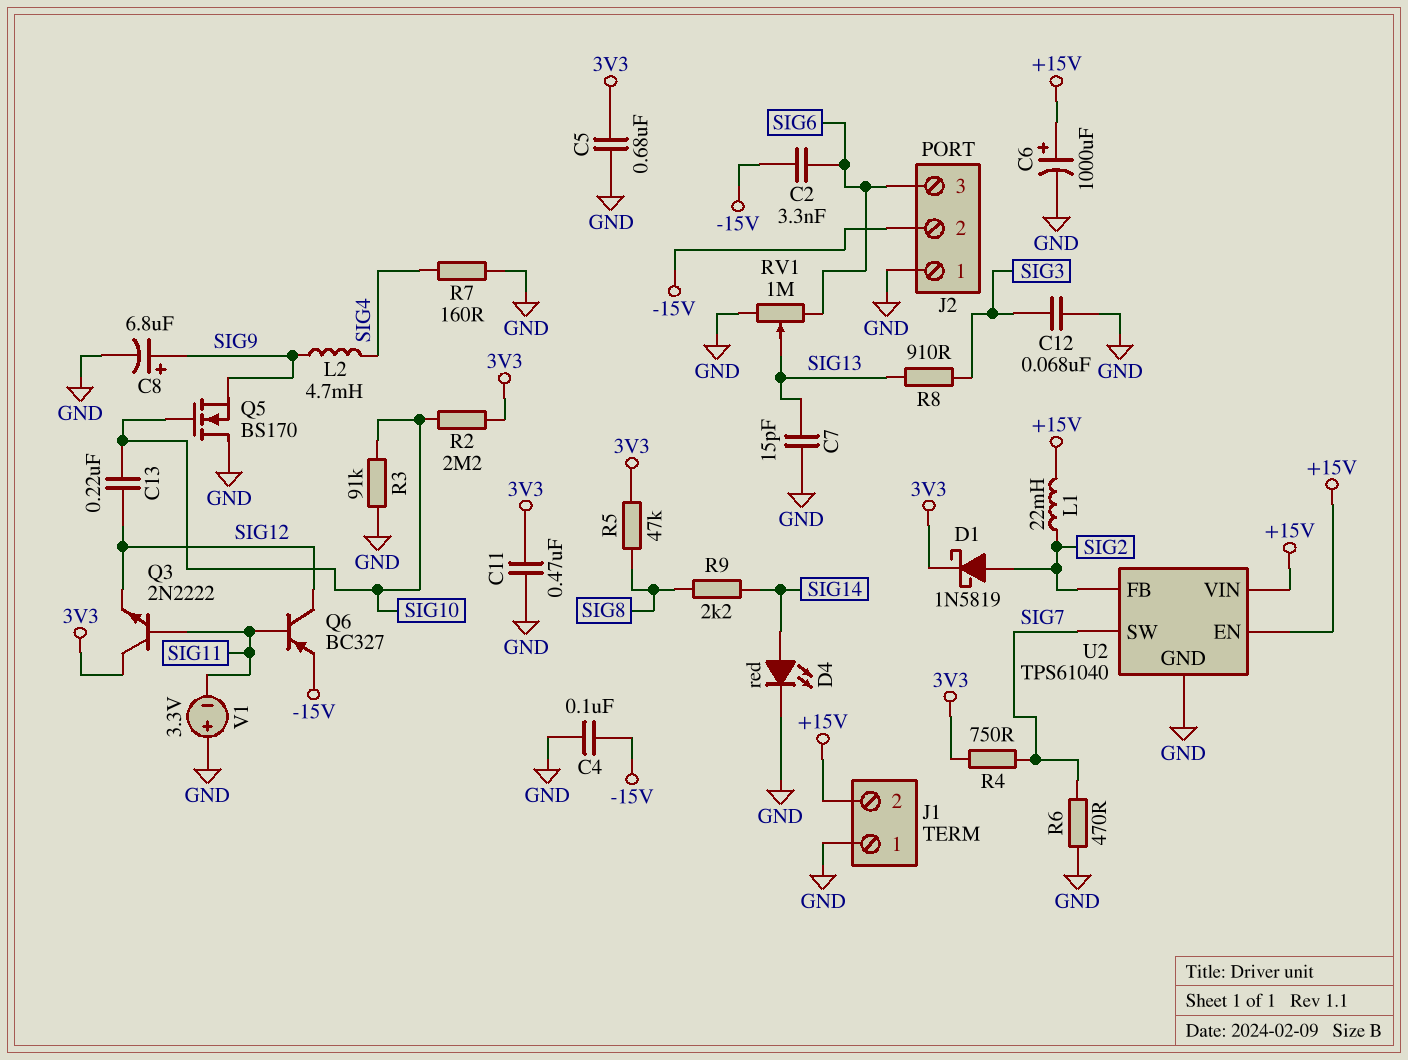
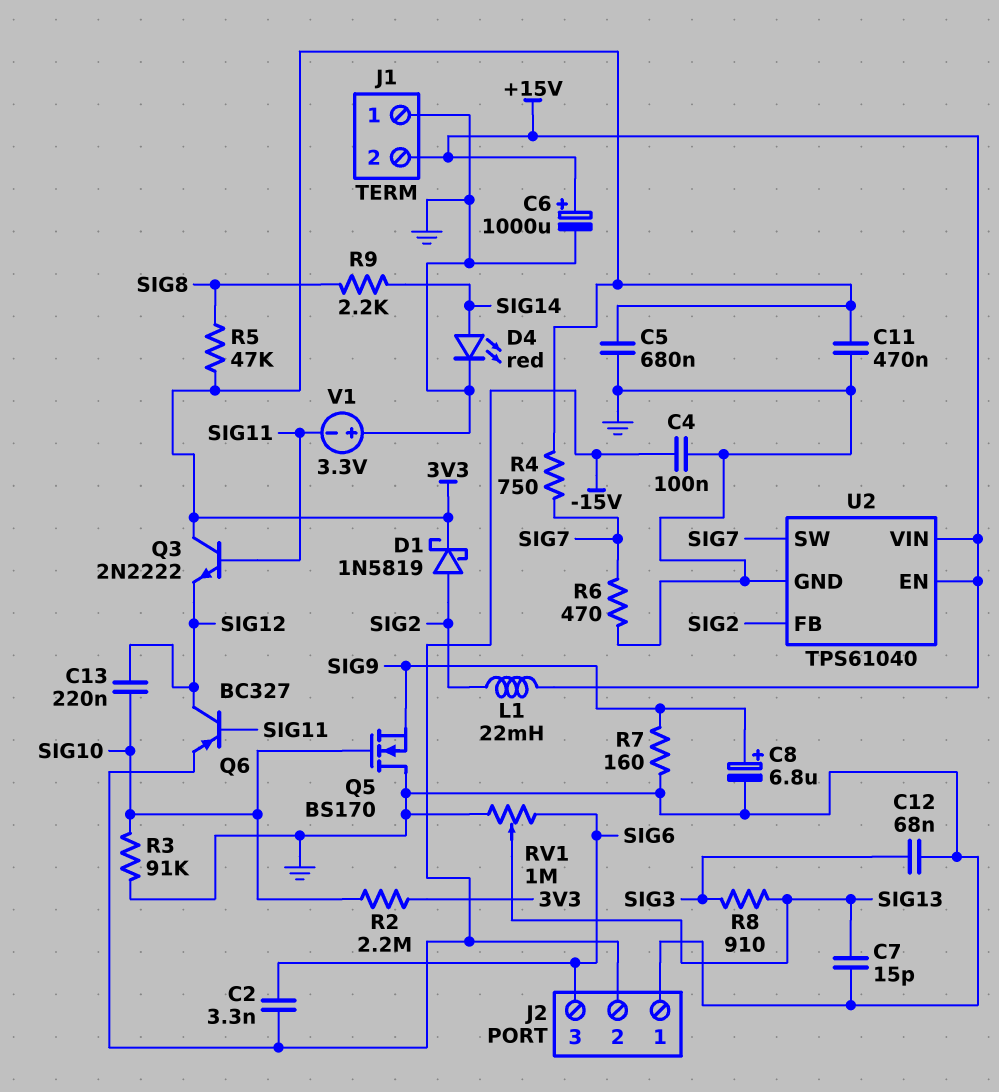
L2: 4.7mH (SIG4, SIG9) -> none
R7: 160 (GND, SIG4) -> 160 (GND, SIG9)

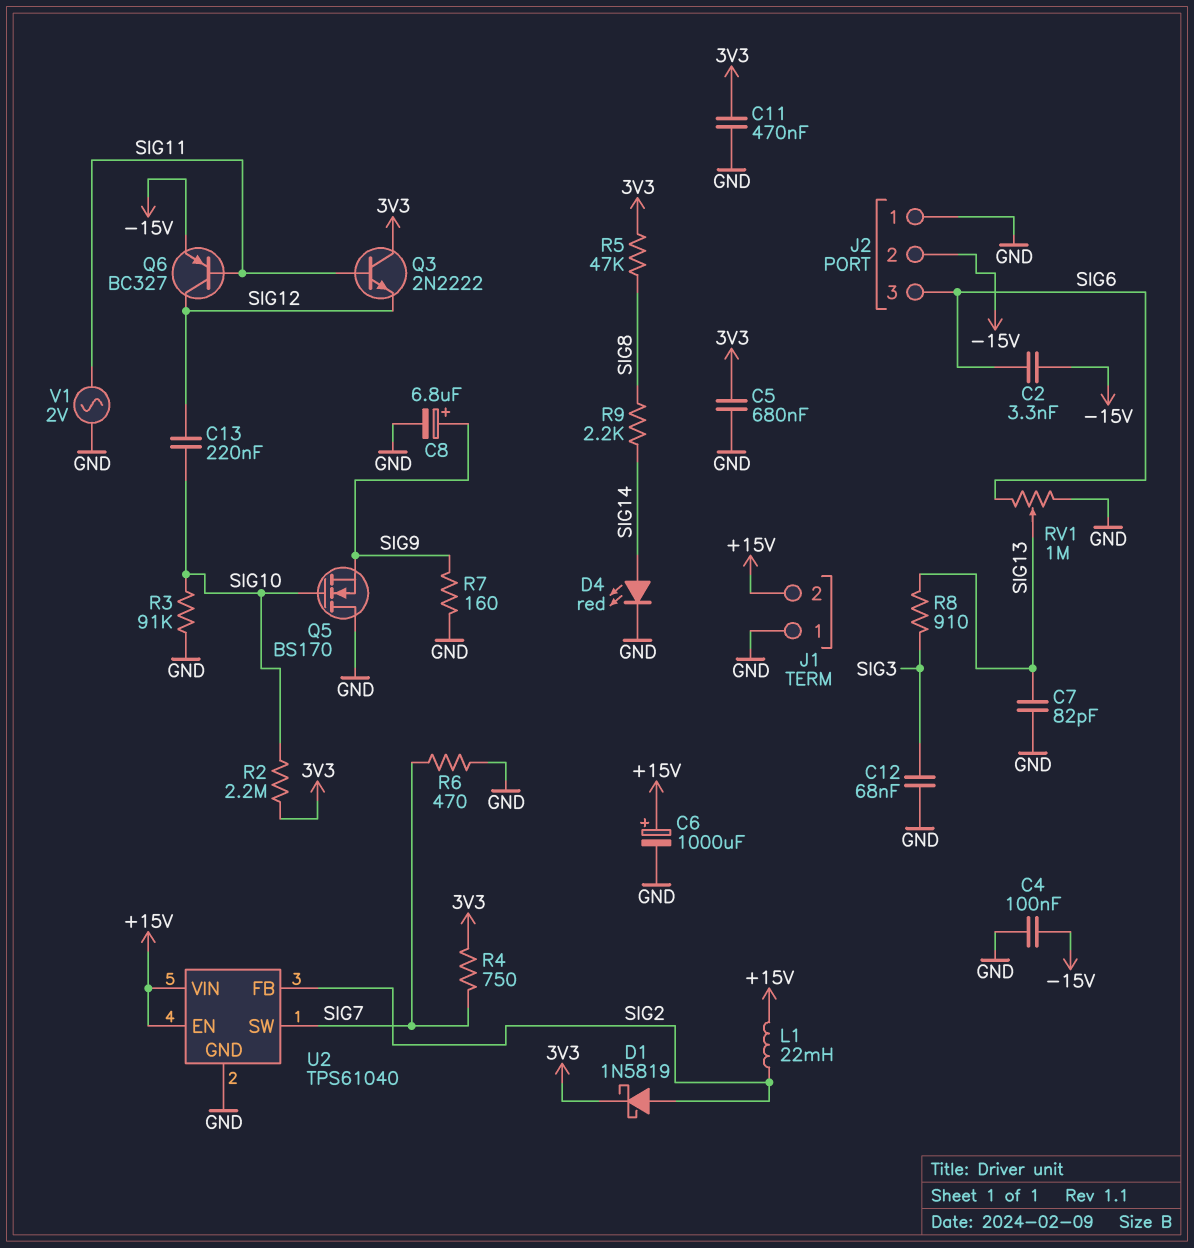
C7: 15pF (GND, SIG13) -> 82pF (GND, SIG13)
V1: 3.3V (plus GND, minus SIG11) -> AC 2V (GND, SIG11)

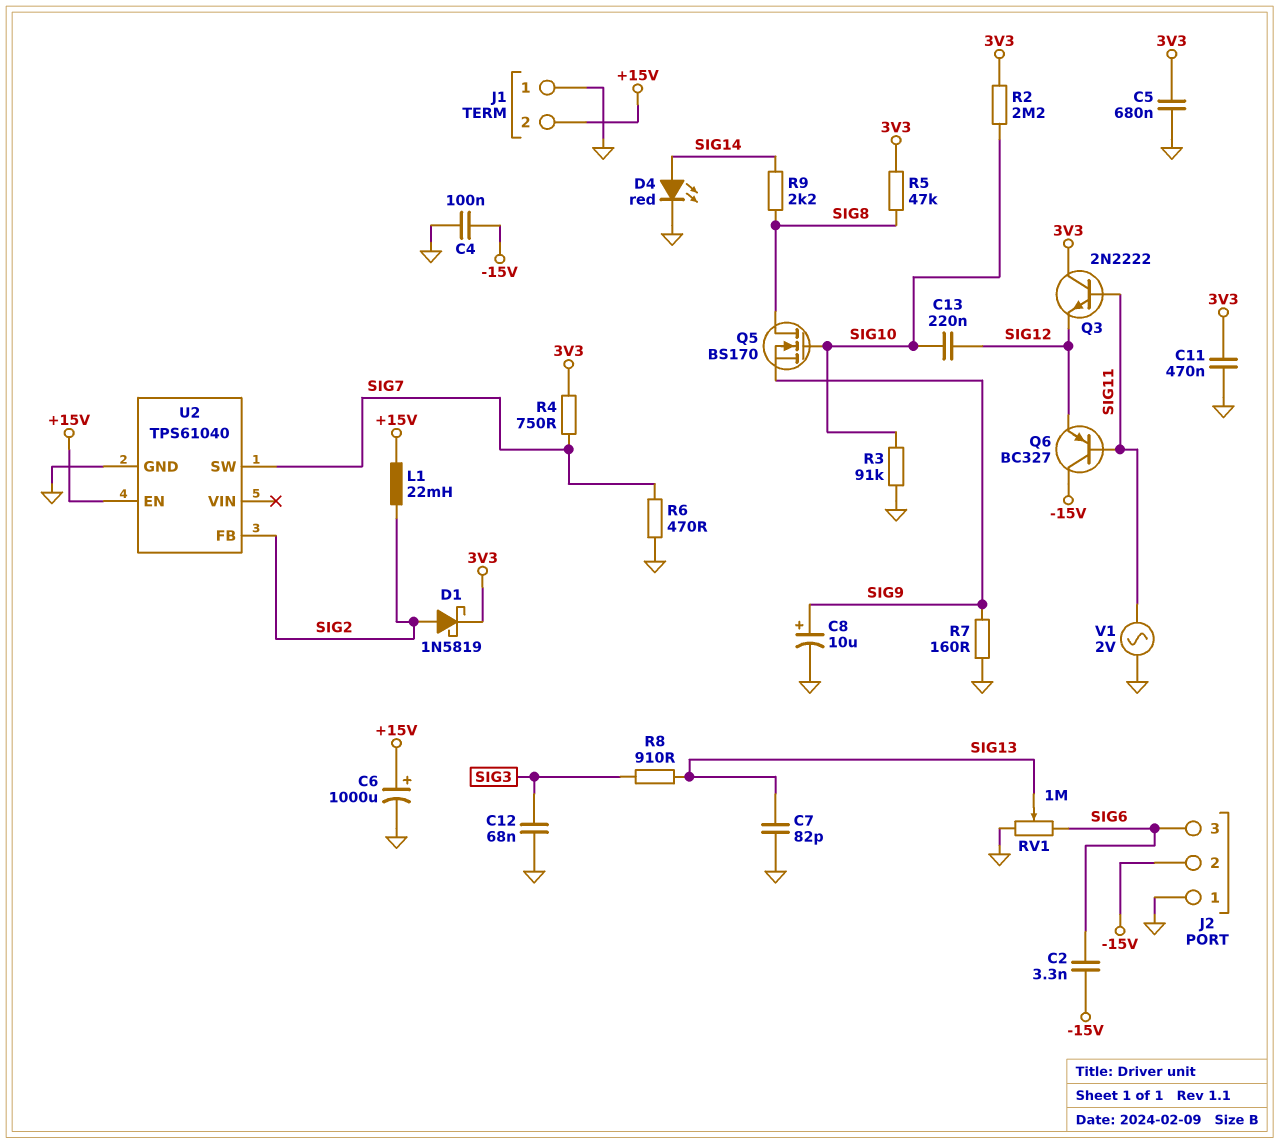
C8: 6.8uF (plus SIG9, minus GND) -> 10uF (plus SIG9, minus GND)
Q5: NMOS BS170 (G SIG10, D GND, S SIG9) -> NMOS BS170 (G SIG10, D SIG8, S SIG9)
Q6: PNP BC327 (B SIG11, C SIG12, E -15V) -> PNP BC327 (B SIG11, C -15V, E SIG12)
U2 pin VIN: +15V -> none

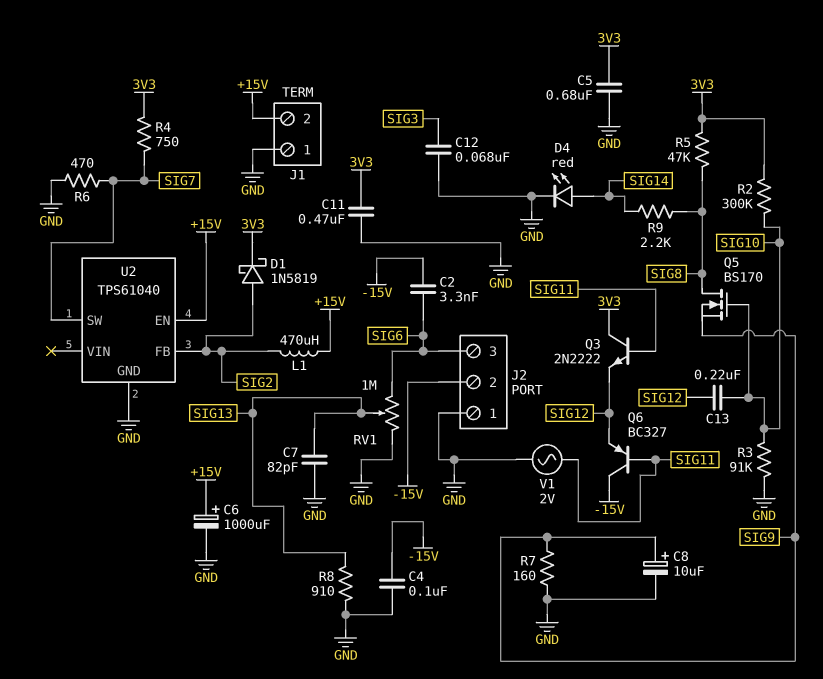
L1: 22mH (+15V, SIG2) -> 470uH (+15V, SIG2)
R2: 2.2M (3V3, SIG10) -> 300k (3V3, SIG10)
R8: 910 (SIG3, SIG13) -> 910 (GND, SIG13)

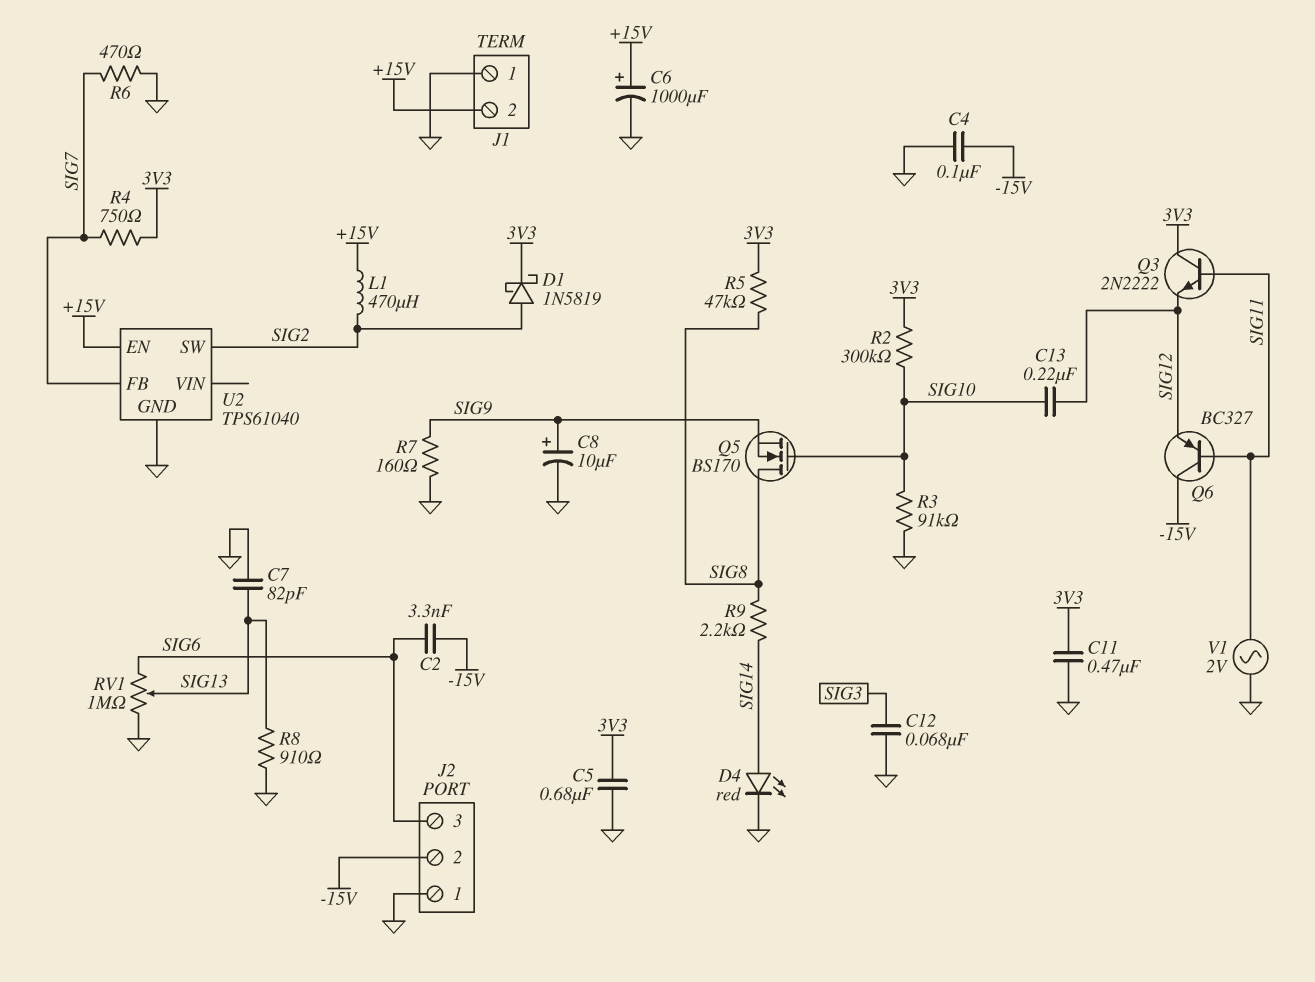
U2 pin FB: SIG2 -> SIG7
U2 pin SW: SIG7 -> SIG2

